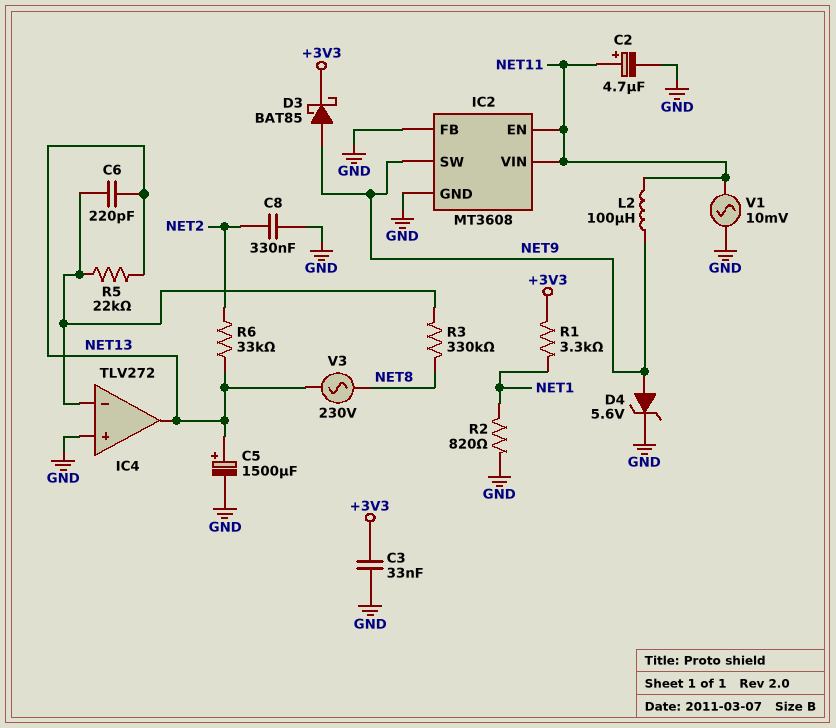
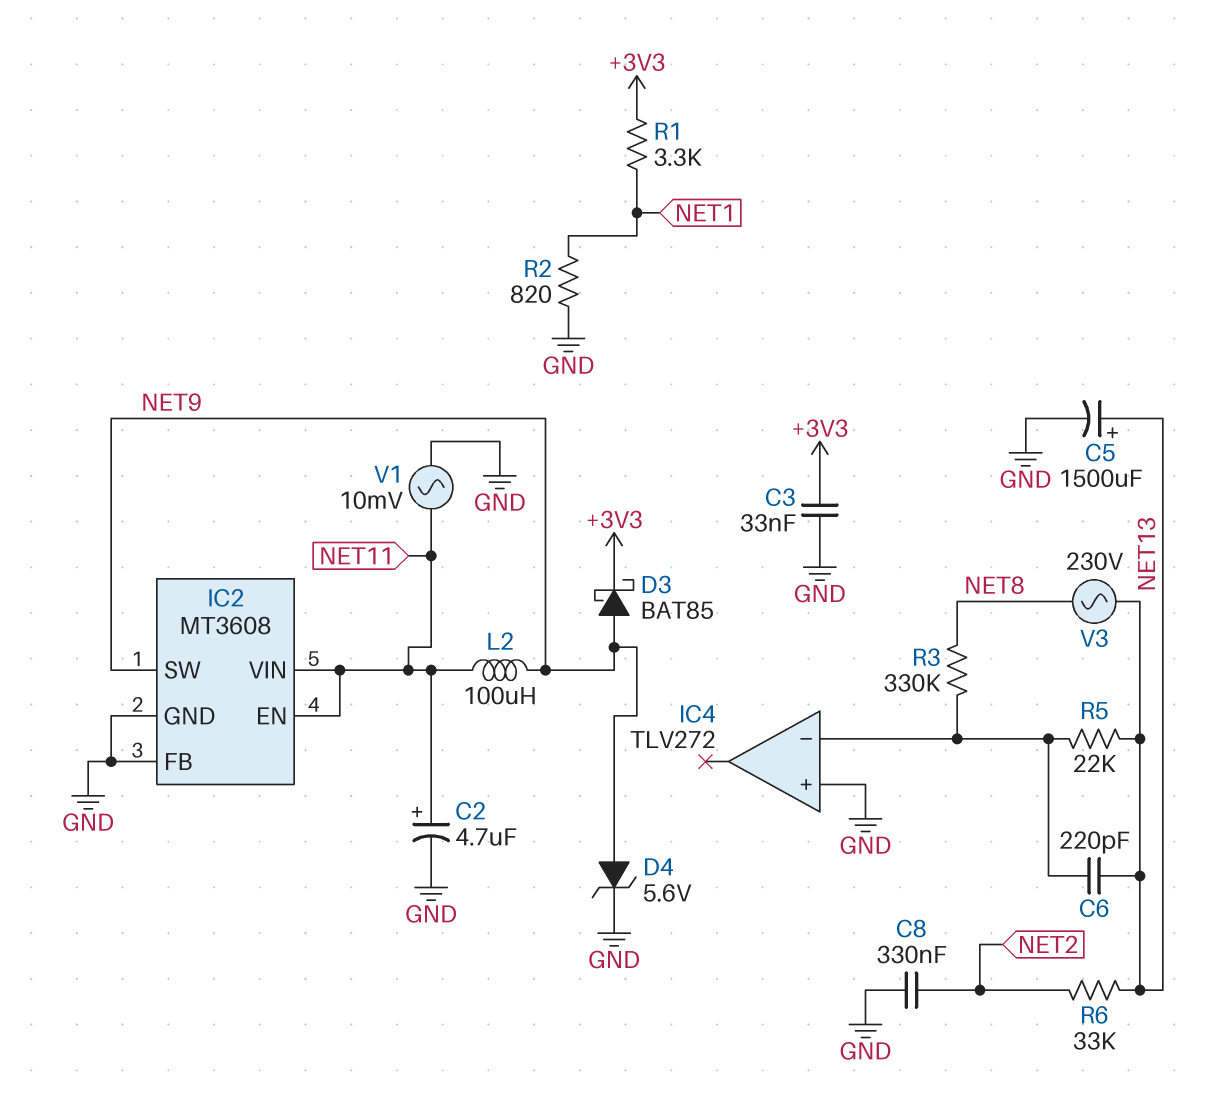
IC4 pin out: NET13 -> none

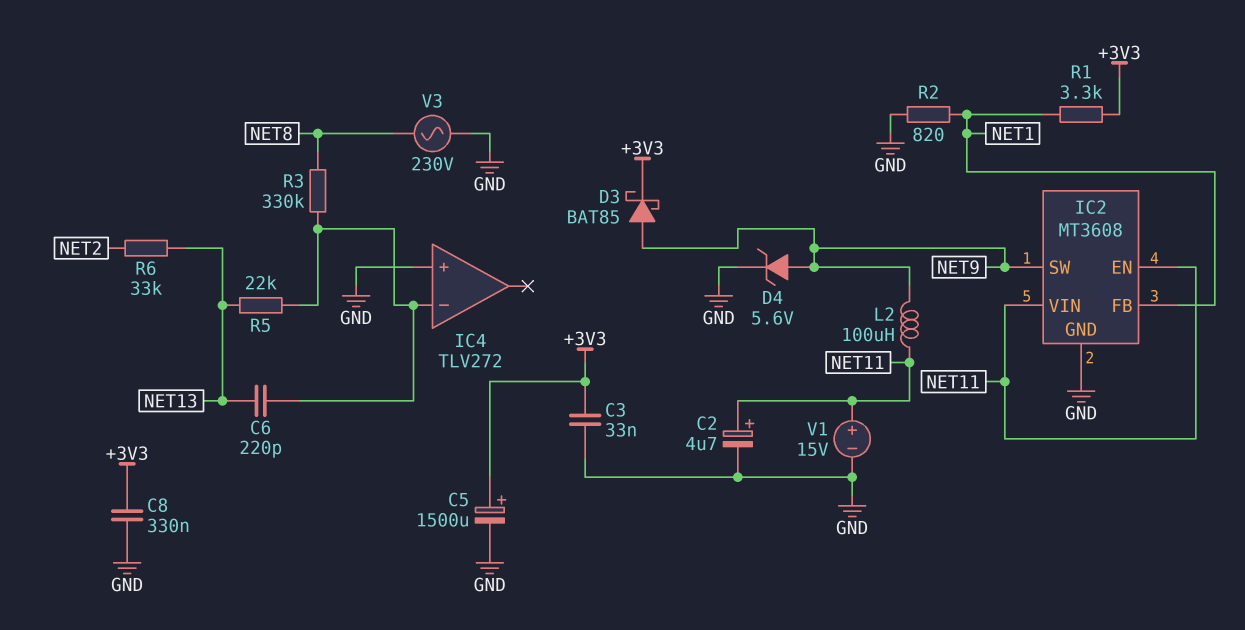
C5: 1500uF (plus NET13, minus GND) -> 1500uF (plus +3V3, minus GND)
C8: 330nF (GND, NET2) -> 330nF (+3V3, GND)
IC2 pin FB: GND -> NET1
V1: AC 10mV (GND, NET11) -> 15V (plus NET11, minus GND)
V3: AC 230V (NET8, NET13) -> AC 230V (GND, NET8)

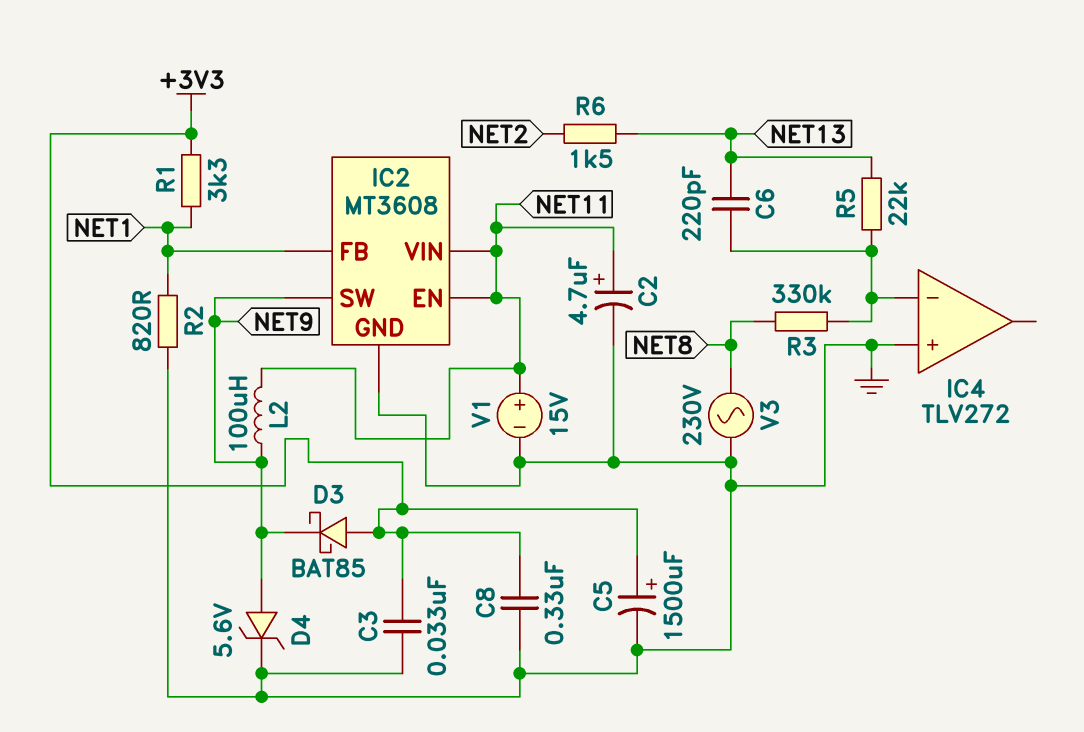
D3: schottky BAT85 (A NET9, K +3V3) -> schottky BAT85 (A +3V3, K NET9)
R6: 33k (NET2, NET13) -> 1.5k (NET2, NET13)

